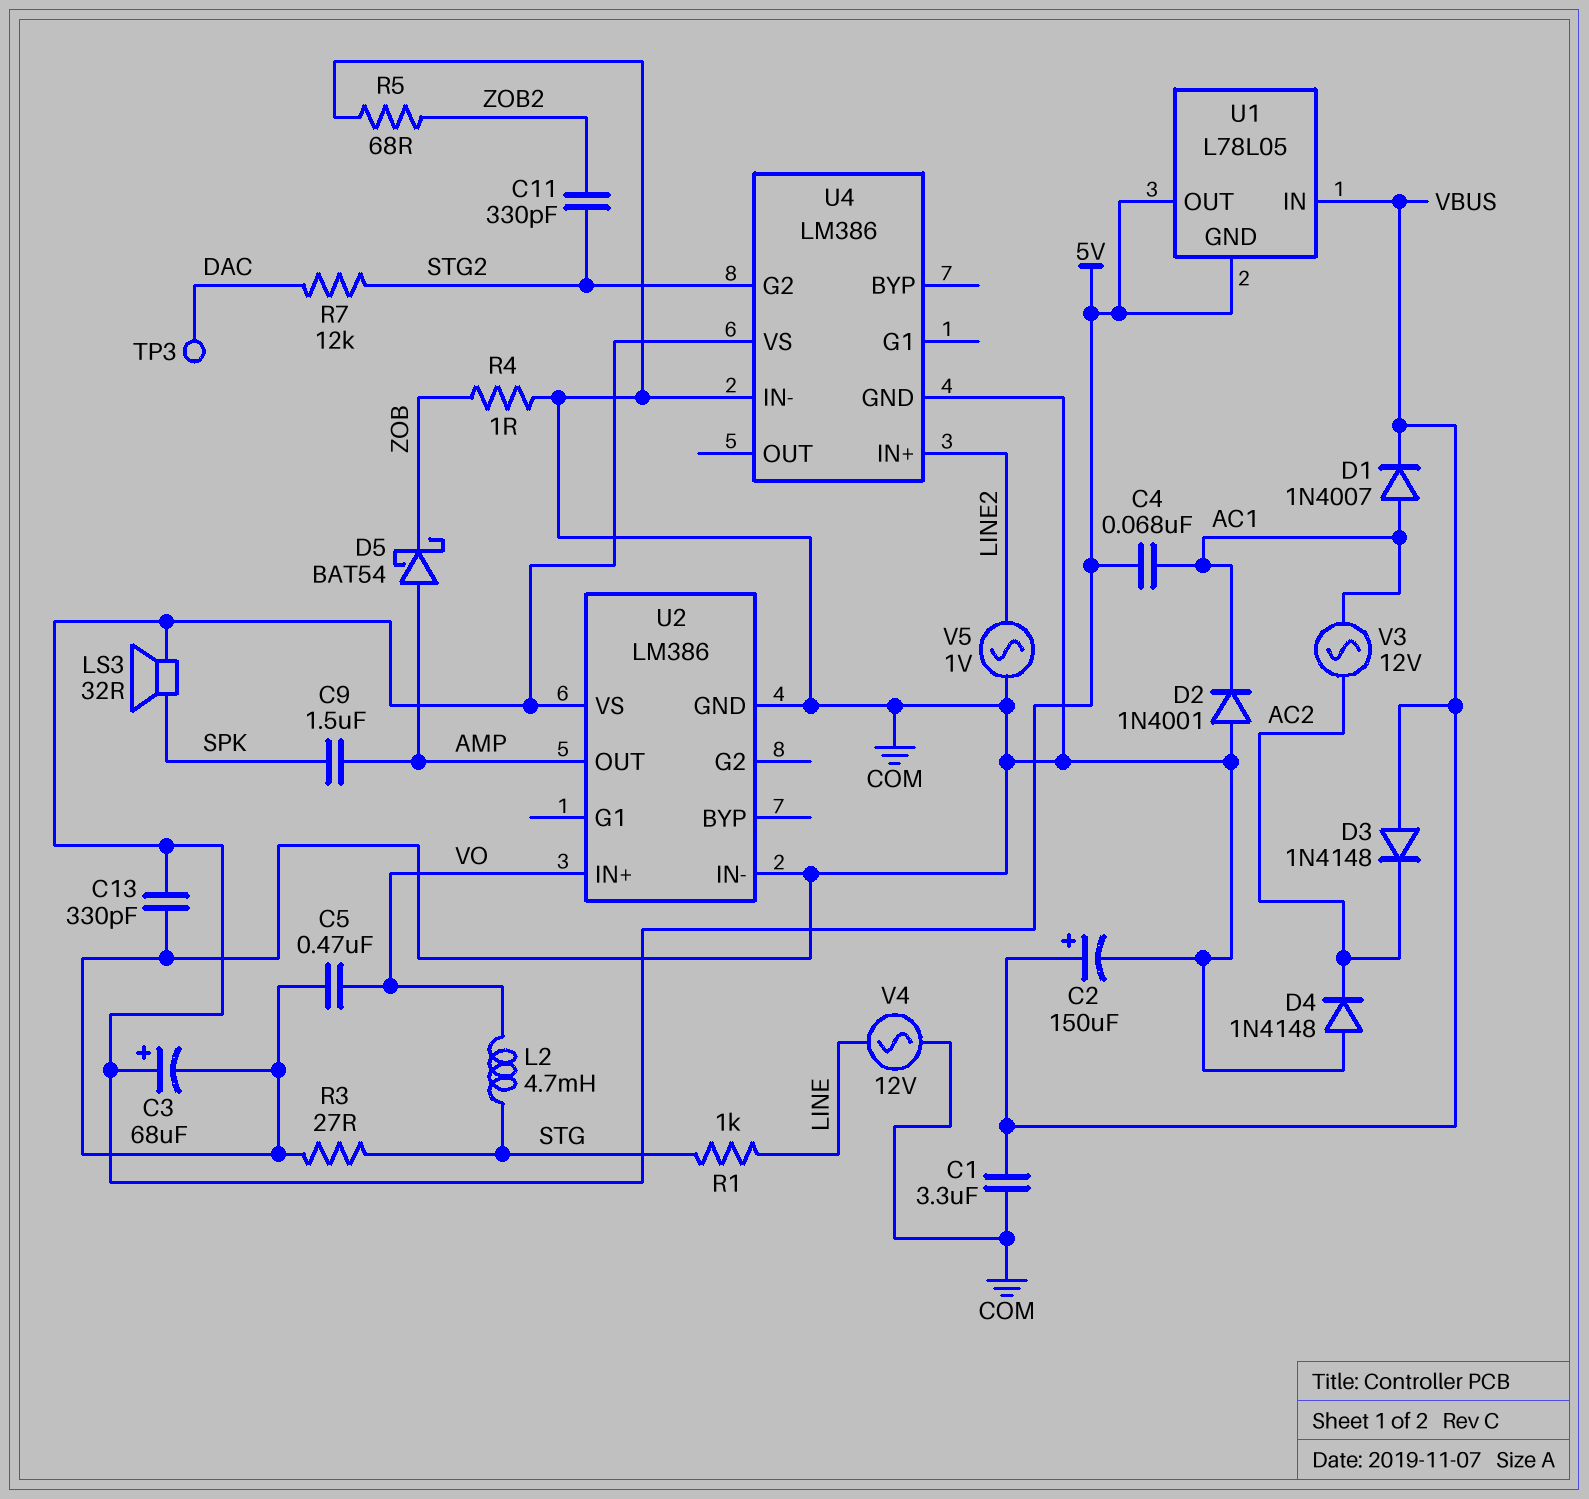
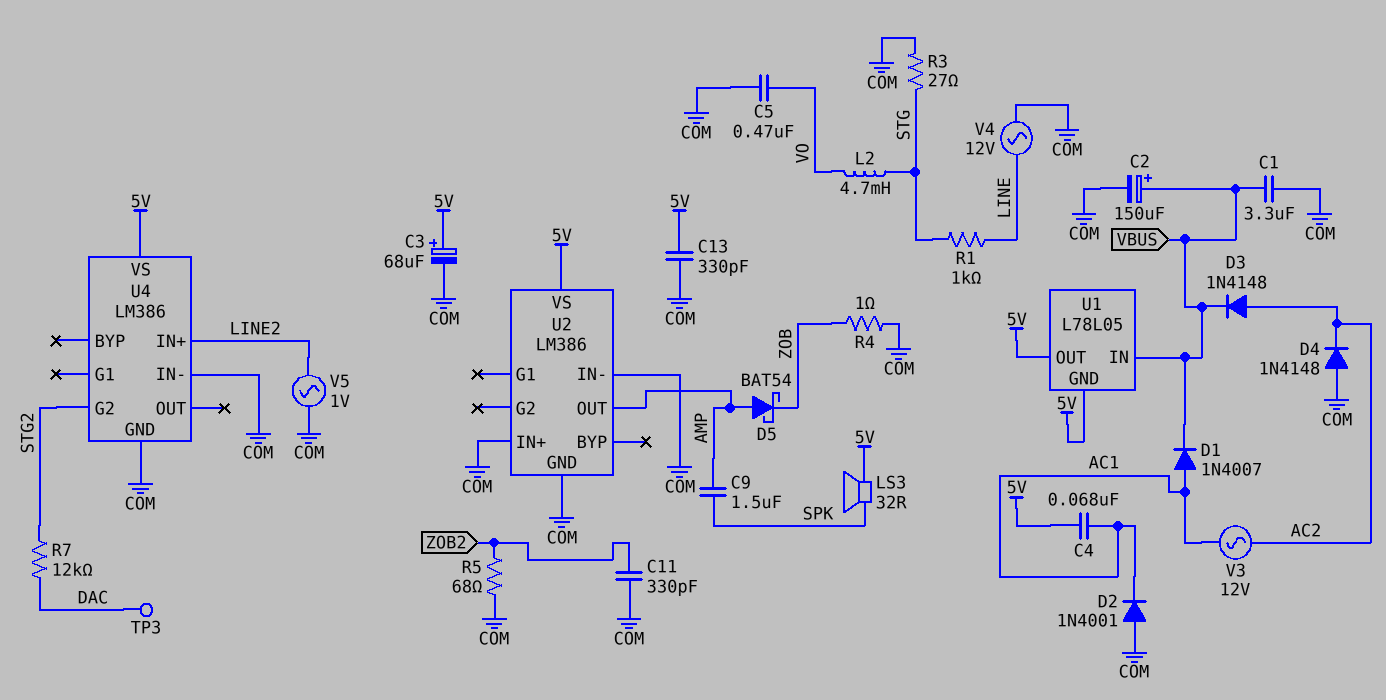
C11: 330pF (STG2, ZOB2) -> 330pF (COM, ZOB2)
D3: diode 1N4148 (A VBUS, K AC2) -> diode 1N4148 (A AC2, K VBUS)
U2 pin IN+: VO -> COM

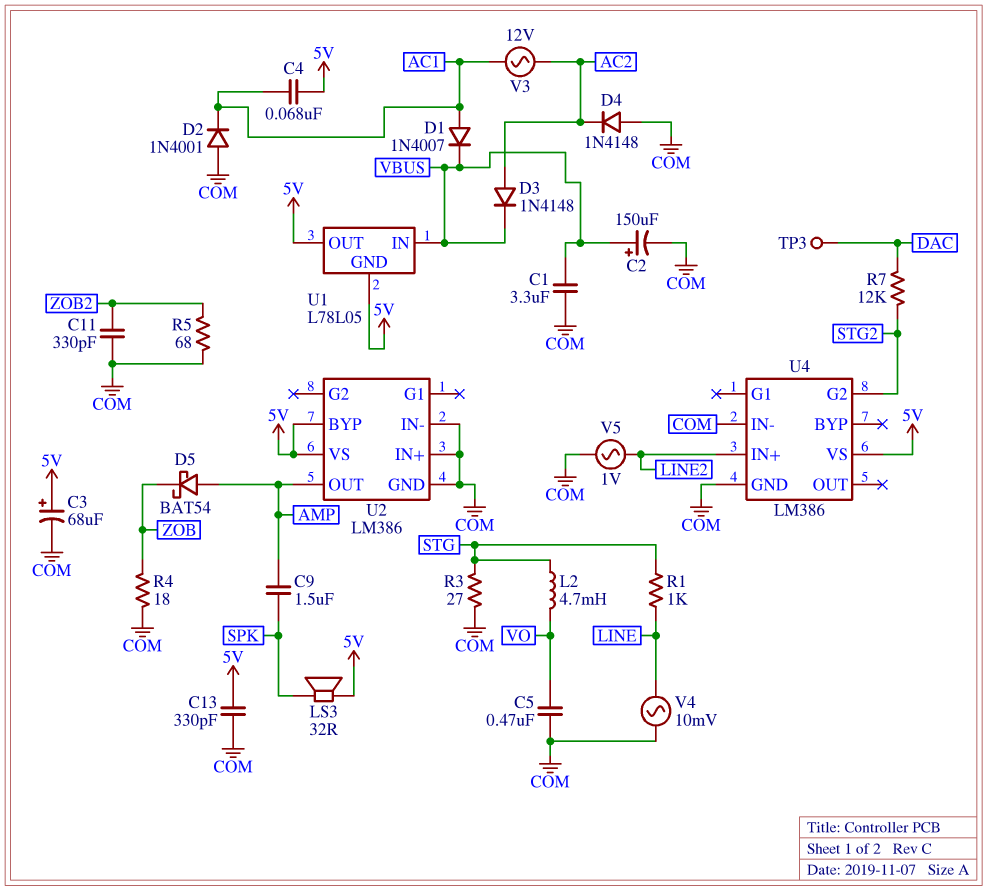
R4: 1 (COM, ZOB) -> 18 (COM, ZOB)
U2 pin BYP: none -> 5V
V4: AC 12V (COM, LINE) -> AC 10mV (COM, LINE)

